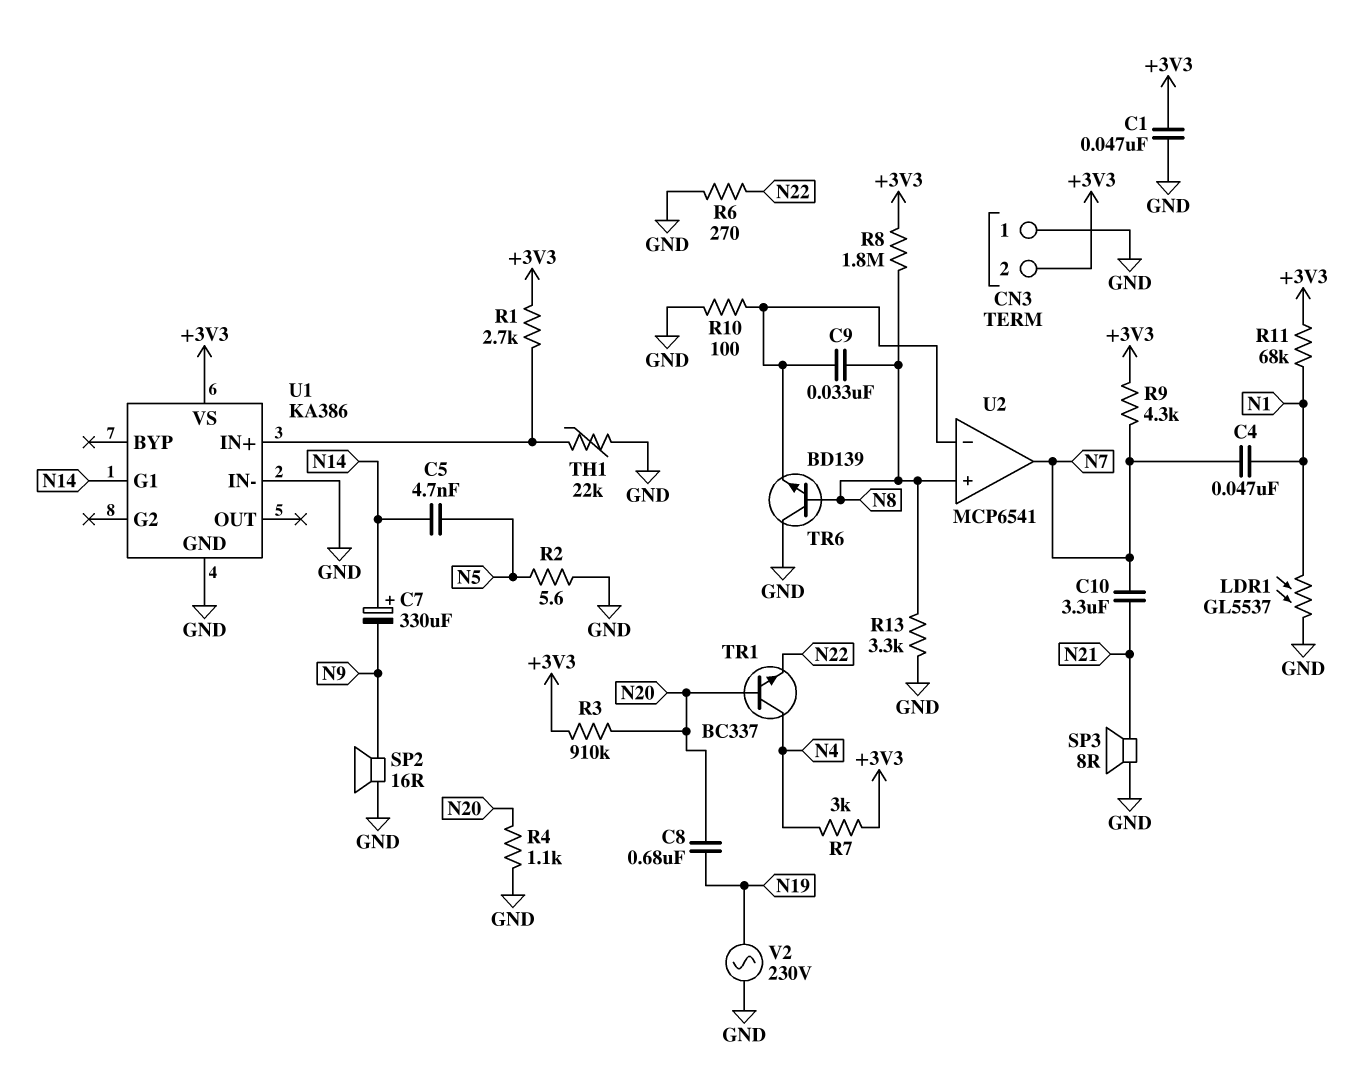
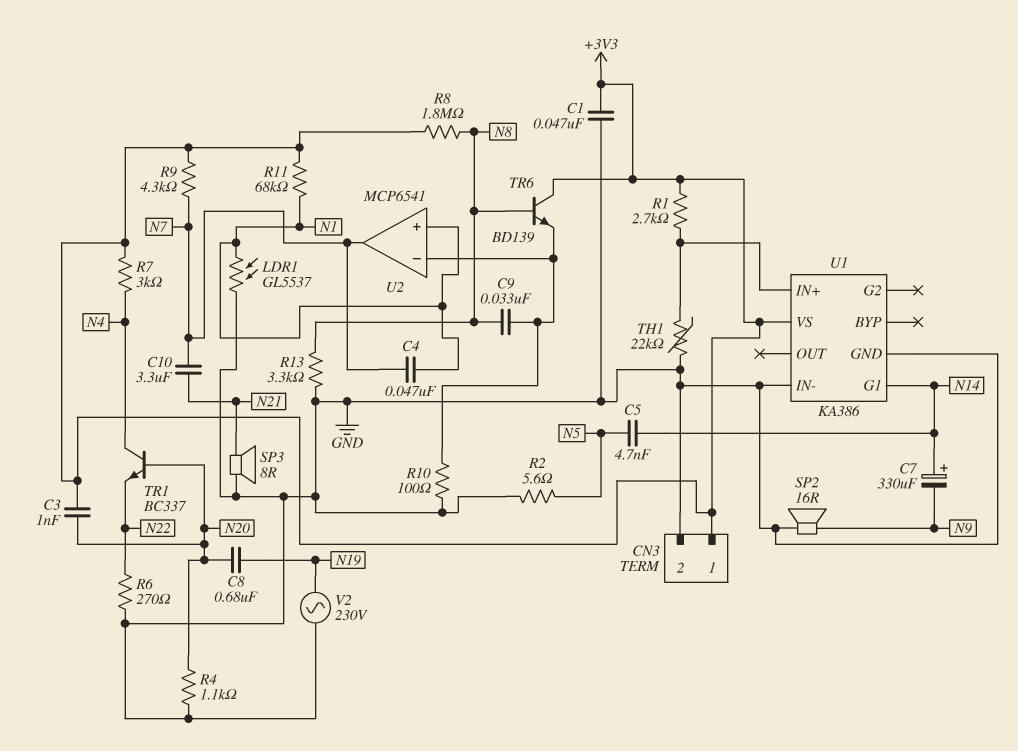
C3: none -> 1nF (+3V3, N20)
CN3 pin 1: GND -> +3V3
CN3 pin 2: +3V3 -> GND
R3: 910k (+3V3, N20) -> none
TR6: NPN BD139 (B N8, C GND, E U2/in-) -> NPN BD139 (B N8, C +3V3, E U2/in-)
U2 pin in+: N8 -> N1

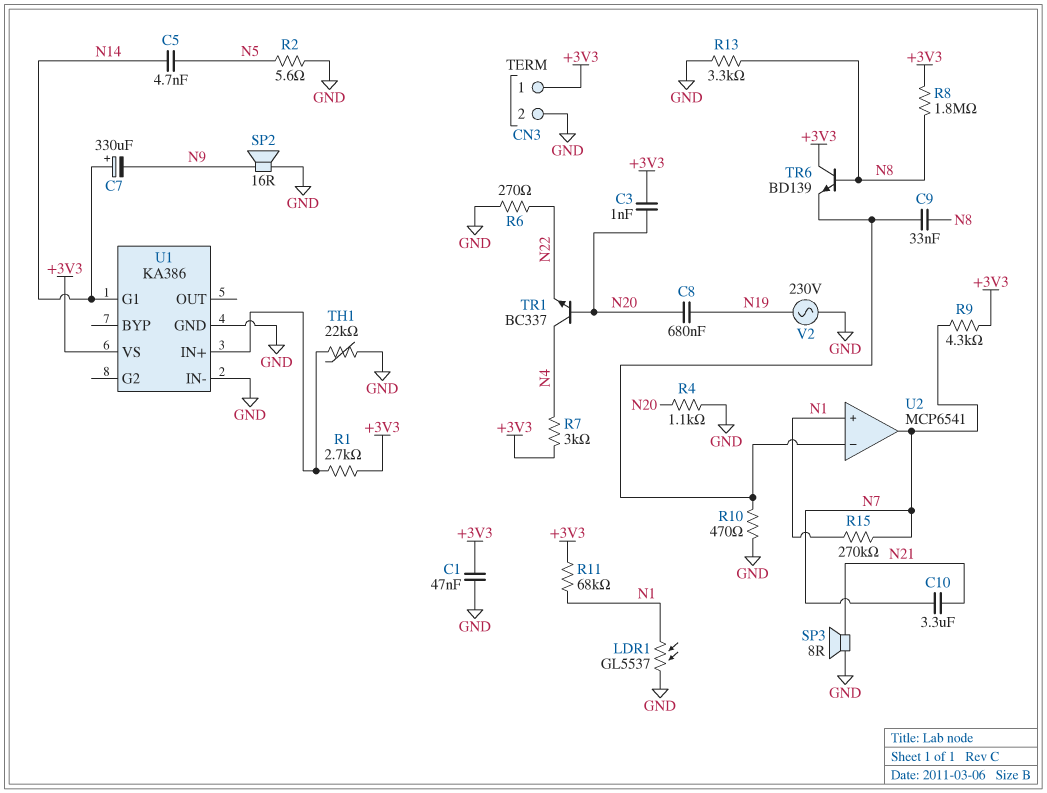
C4: 47nF (N1, N7) -> none
R10: 100 (GND, U2/in-) -> 470 (GND, U2/in-)
R15: none -> 270k (N1, N7)

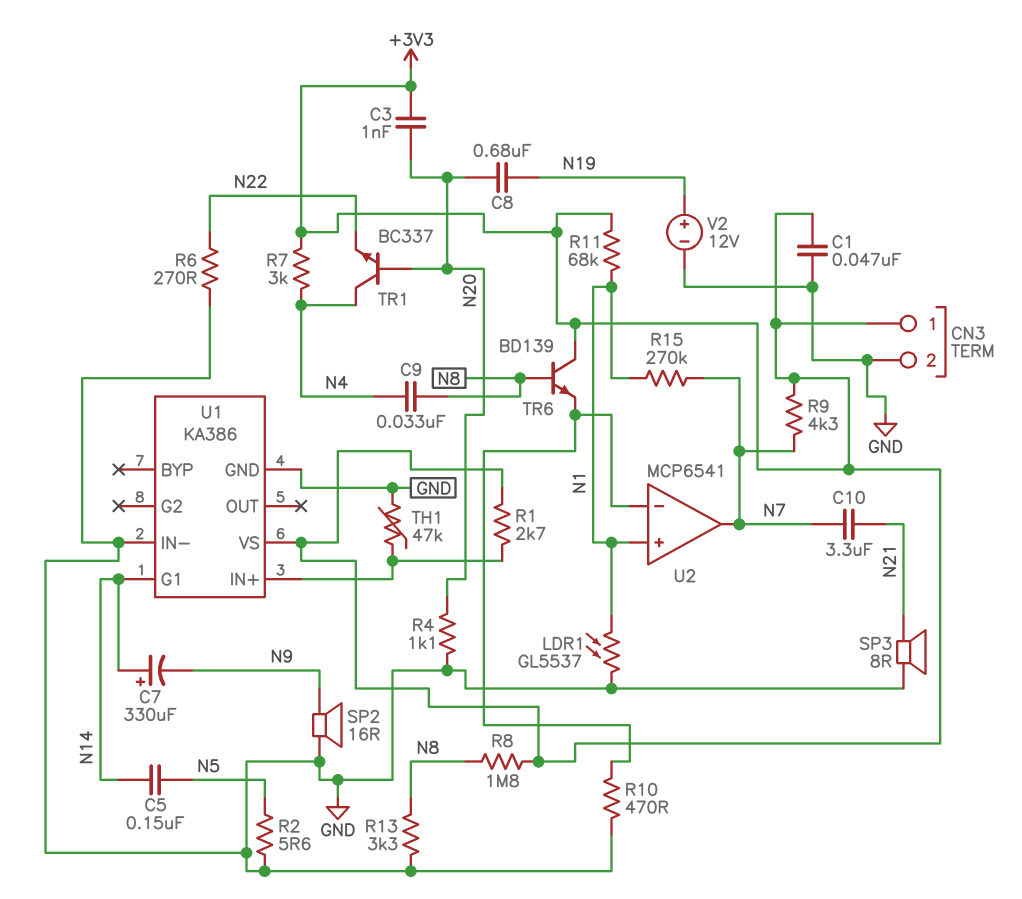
C5: 4.7nF (N5, N14) -> 150nF (N5, N14)
C9: 33nF (N8, U2/in-) -> 33nF (N4, N8)
TH1: 22k (GND, U1/IN+) -> 47k (GND, U1/IN+)
V2: AC 230V (GND, N19) -> 12V (plus N19, minus GND)

